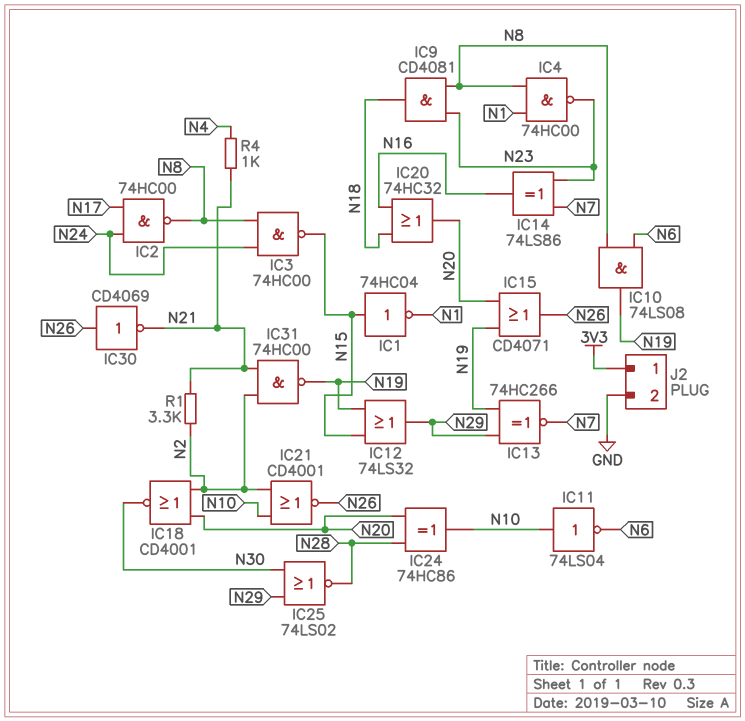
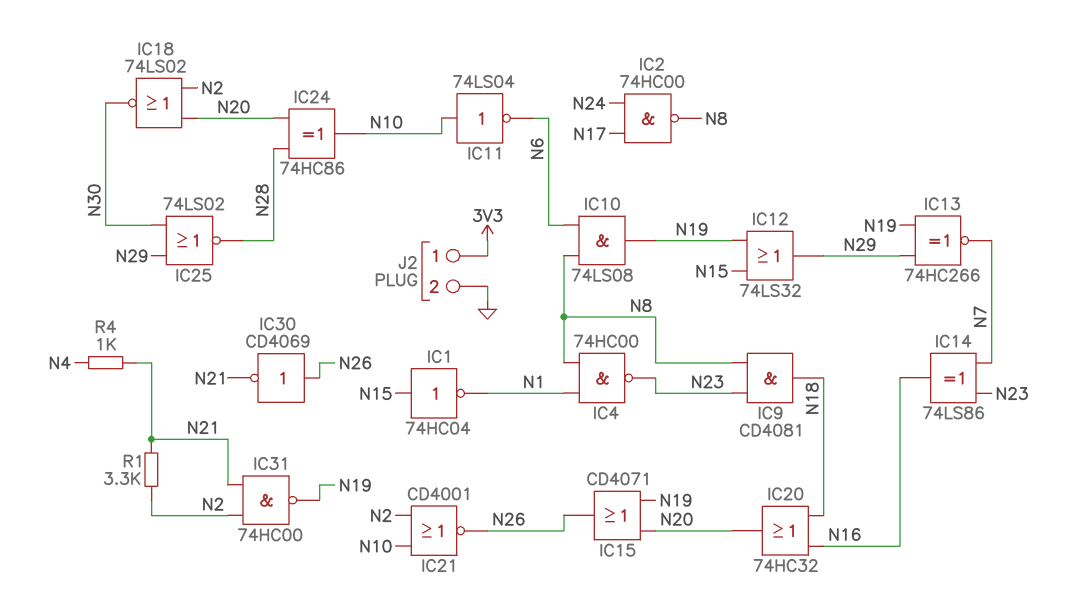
IC3: NAND 74HC00 (in N8, in N24, out N15) -> none
IC18: NOR CD4001 (in N2, in N20, out N30) -> NOR 74LS02 (in N2, in N20, out N30)

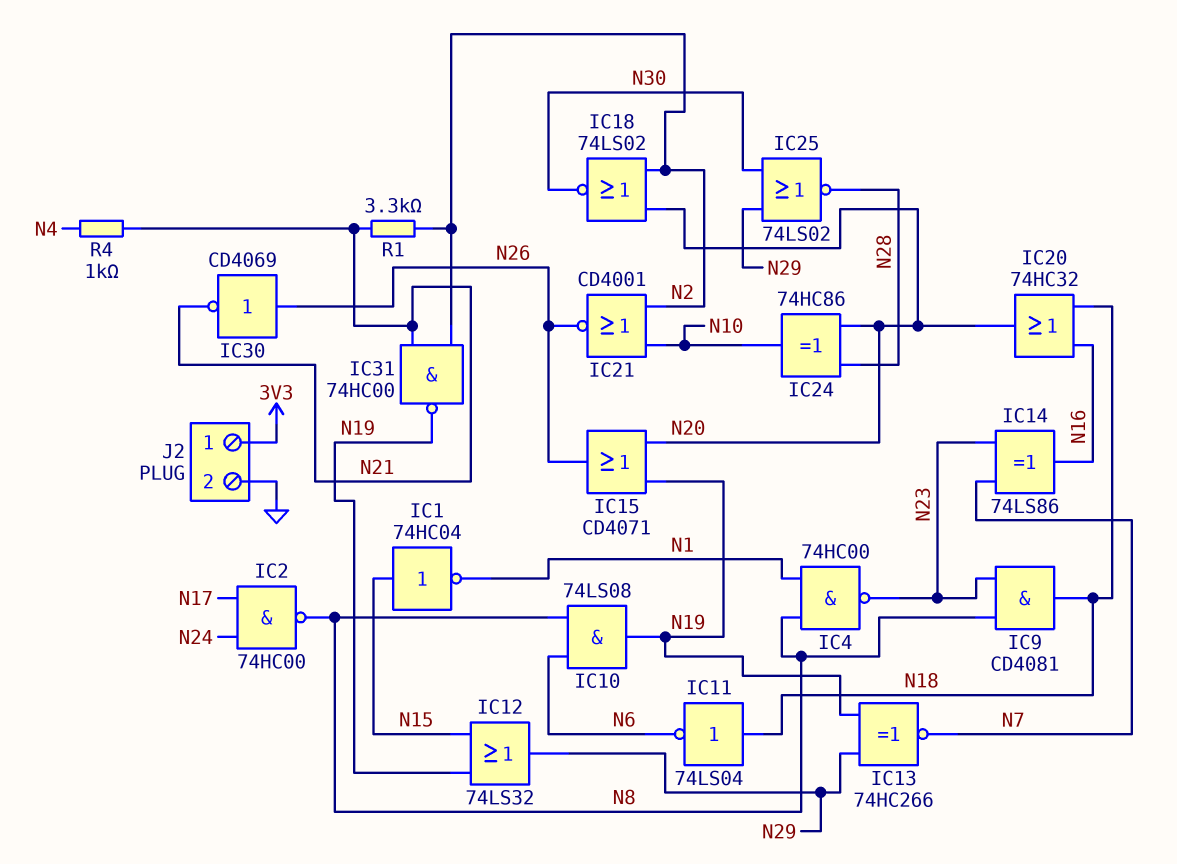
IC11: NOT 74LS04 (in N10, out N6) -> NOT 74LS04 (in N18, out N6)

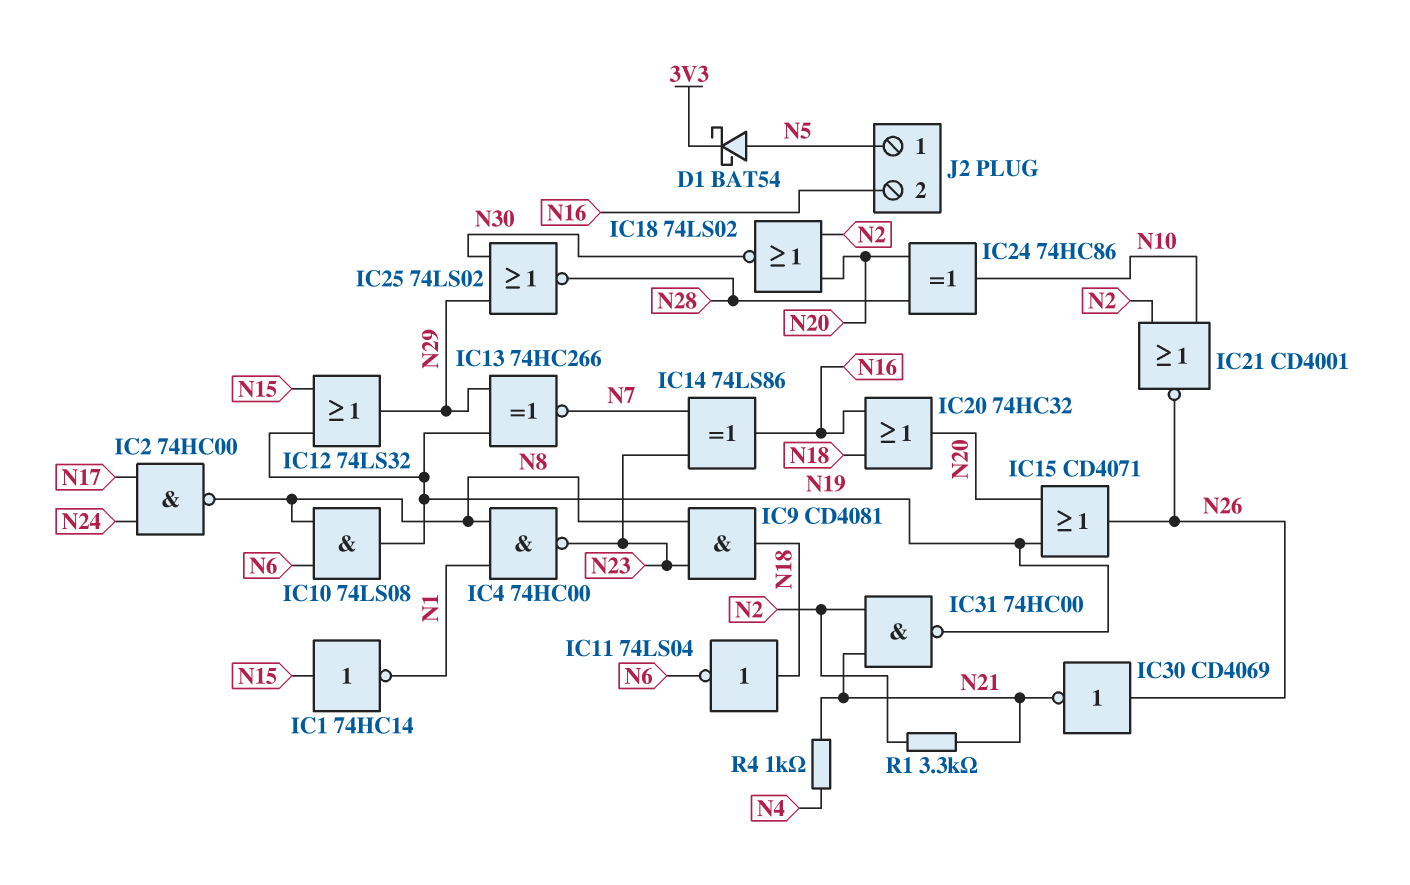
D1: none -> schottky BAT54 (A N5, K 3V3)
IC1: NOT 74HC04 (in N15, out N1) -> NOT 74HC14 (in N15, out N1)
J2 pin 1: 3V3 -> N5
J2 pin 2: GND -> N16

